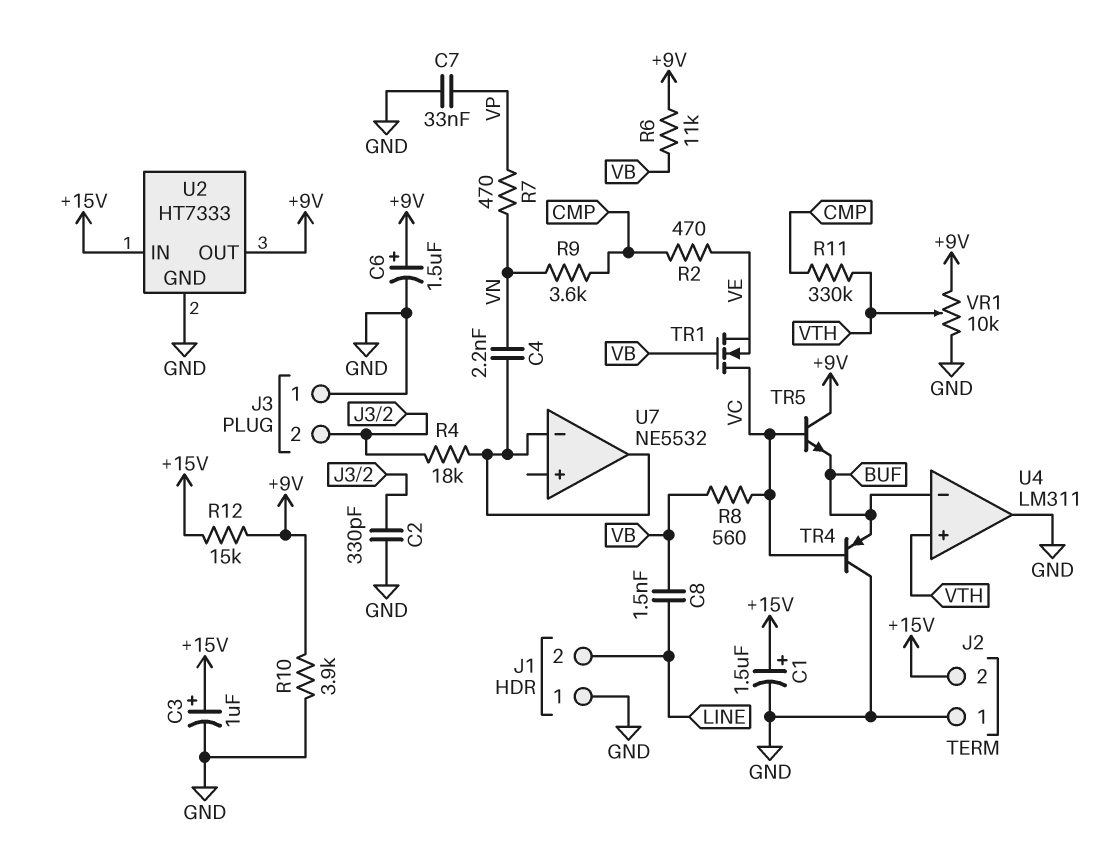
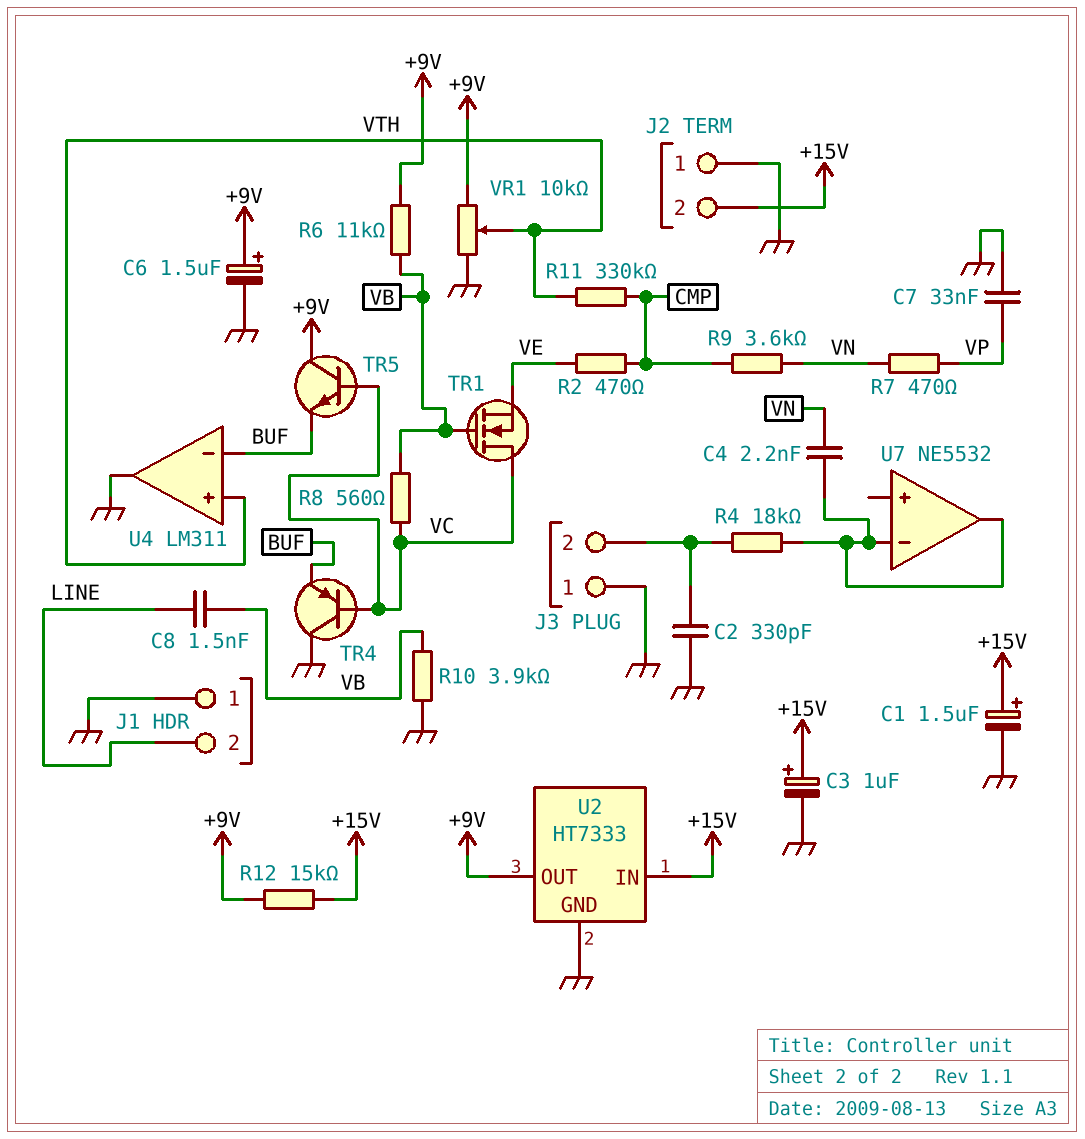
R10: 3.9k (+9V, GND) -> 3.9k (GND, VB)

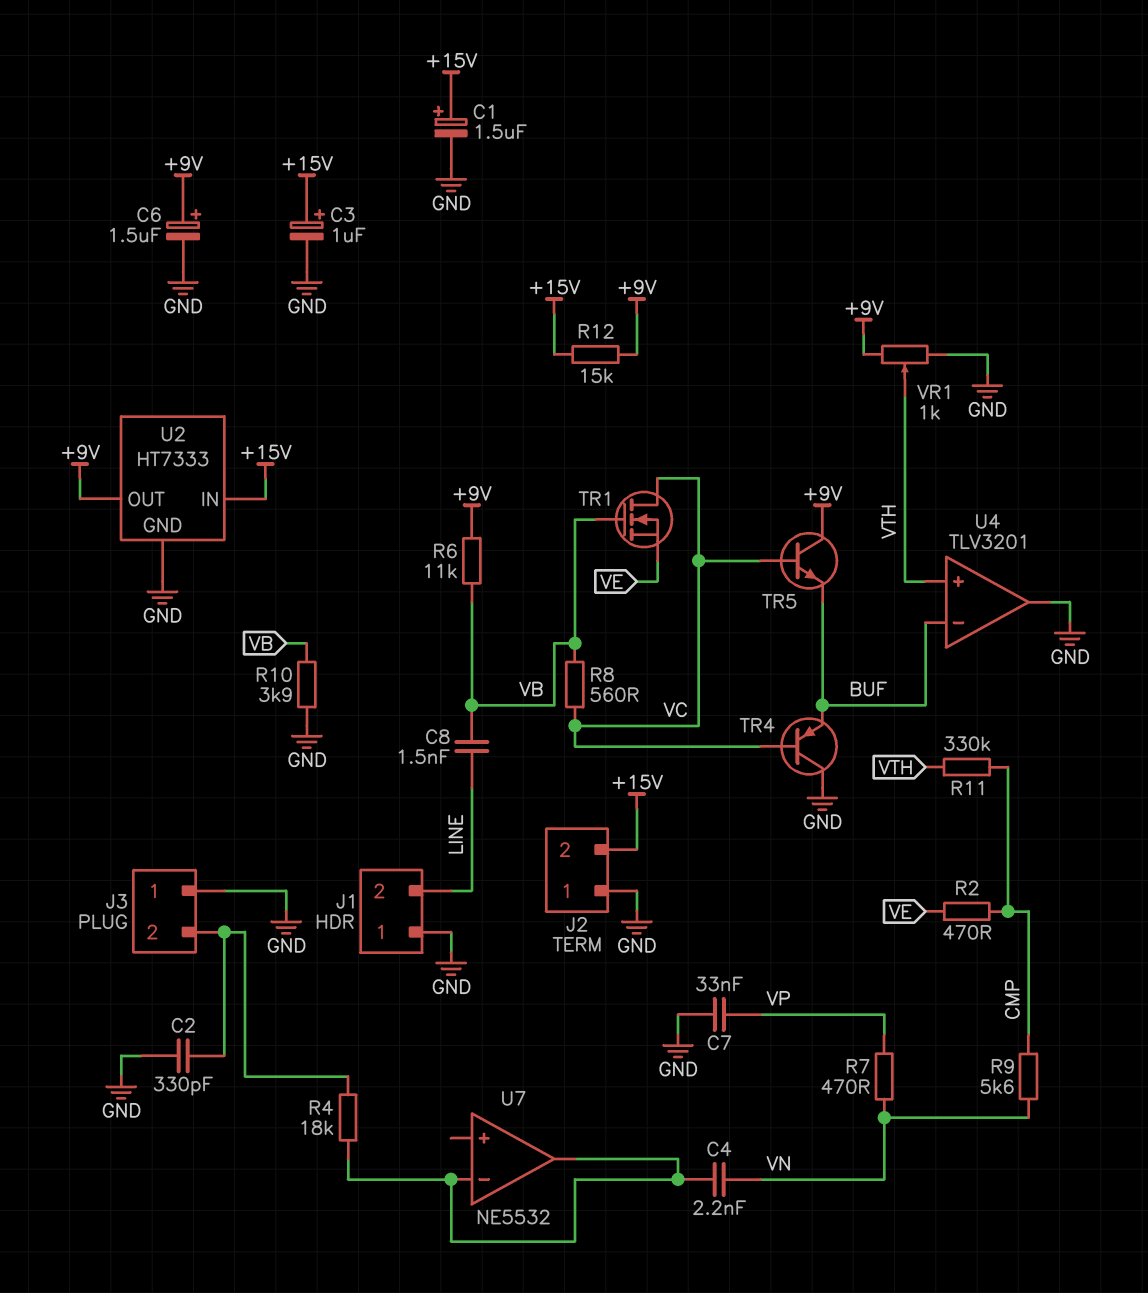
R9: 3.6k (CMP, VN) -> 5.6k (CMP, VN)
U4: LM311 -> TLV3201
VR1: 10k (+9V, GND, wiper VTH) -> 1k (+9V, GND, wiper VTH)

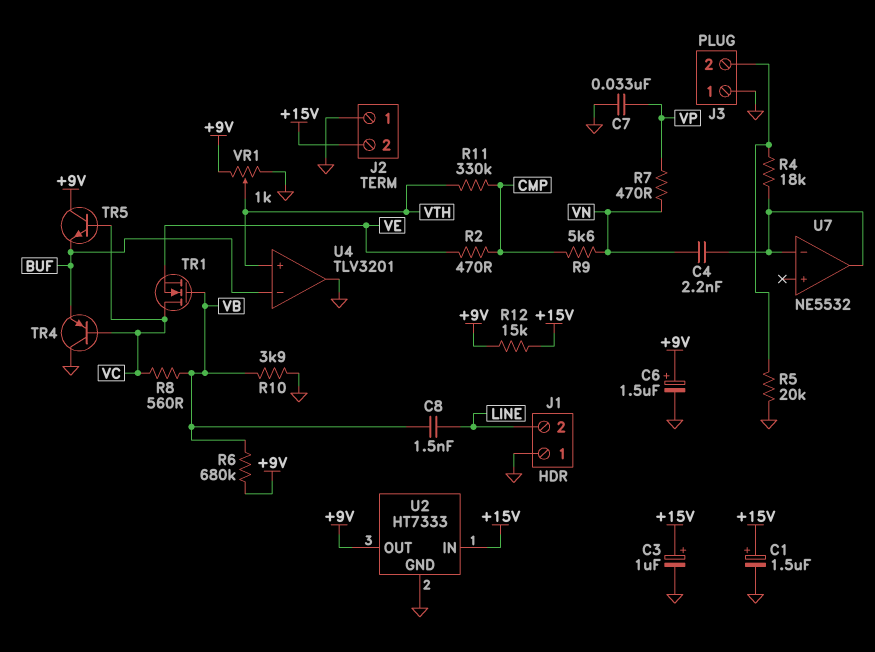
C2: 330pF (GND, J3/2) -> none
R5: none -> 20k (GND, J3/2)
R6: 11k (+9V, VB) -> 680k (+9V, VB)

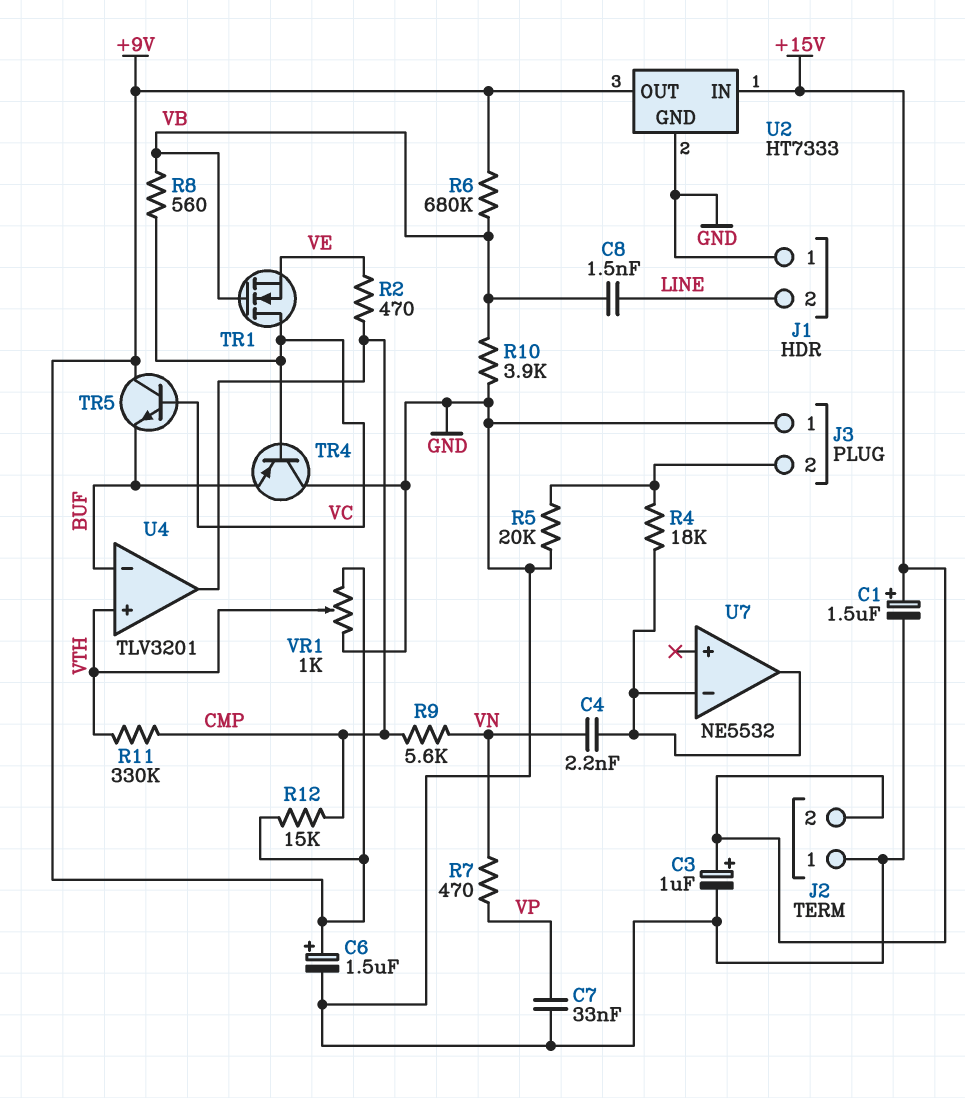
R12: 15k (+9V, +15V) -> 15k (+9V, CMP)
U4 pin out: GND -> CMP

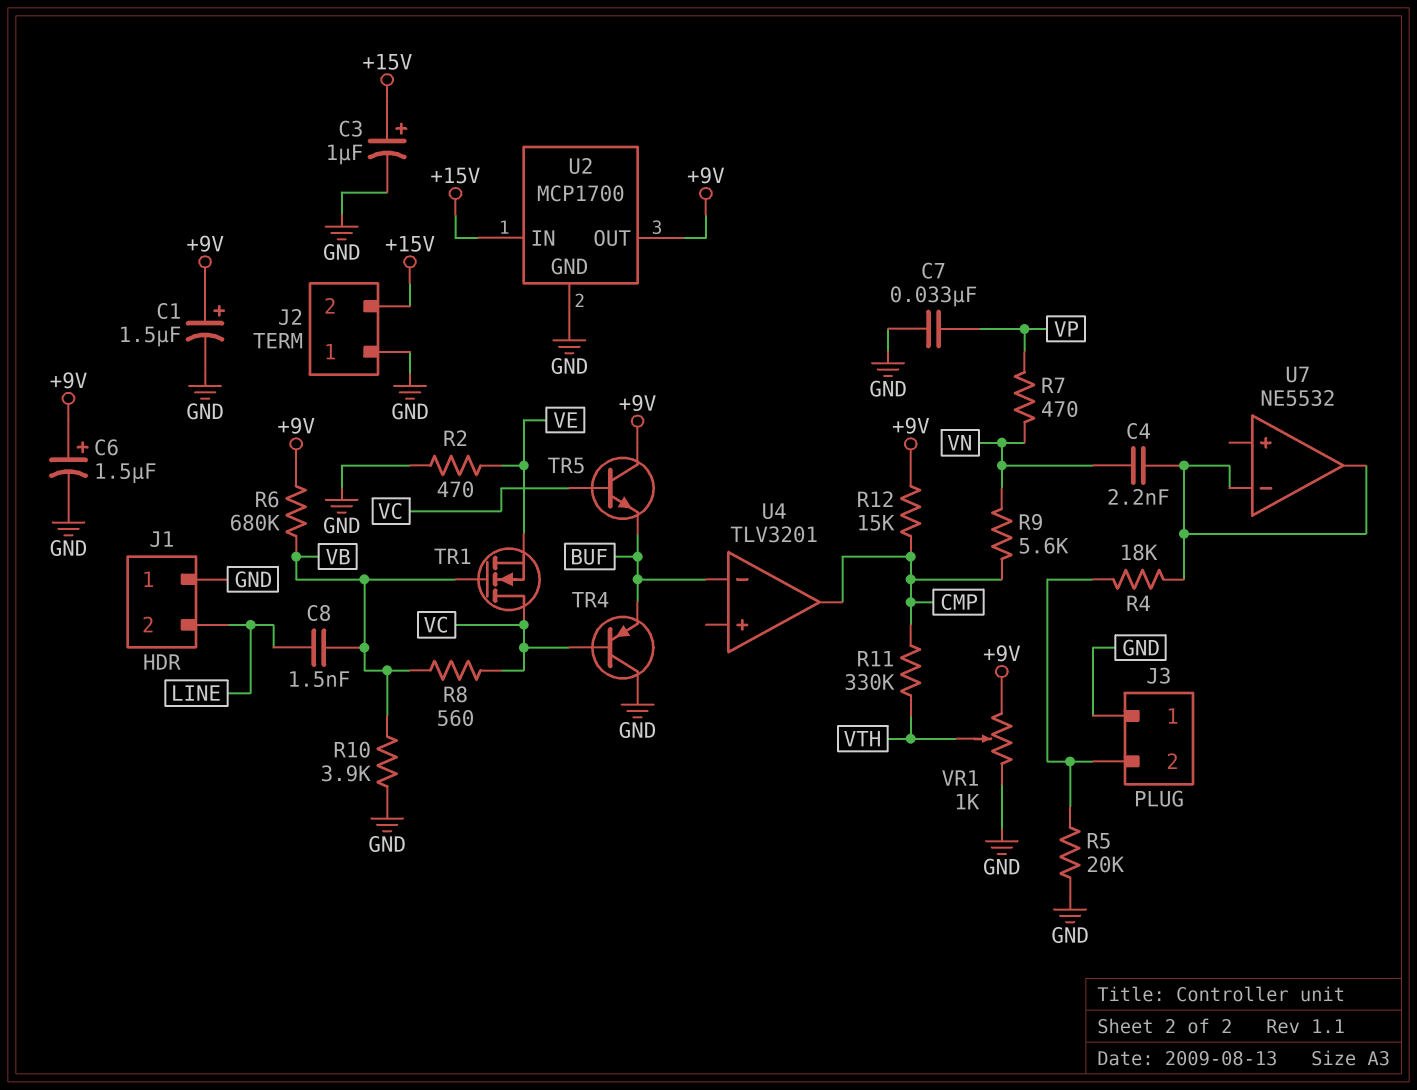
C1: 1.5uF (plus +15V, minus GND) -> 1.5uF (plus +9V, minus GND)
R2: 470 (CMP, VE) -> 470 (GND, VE)
U2: HT7333 -> MCP1700
U4 pin in+: VTH -> none

